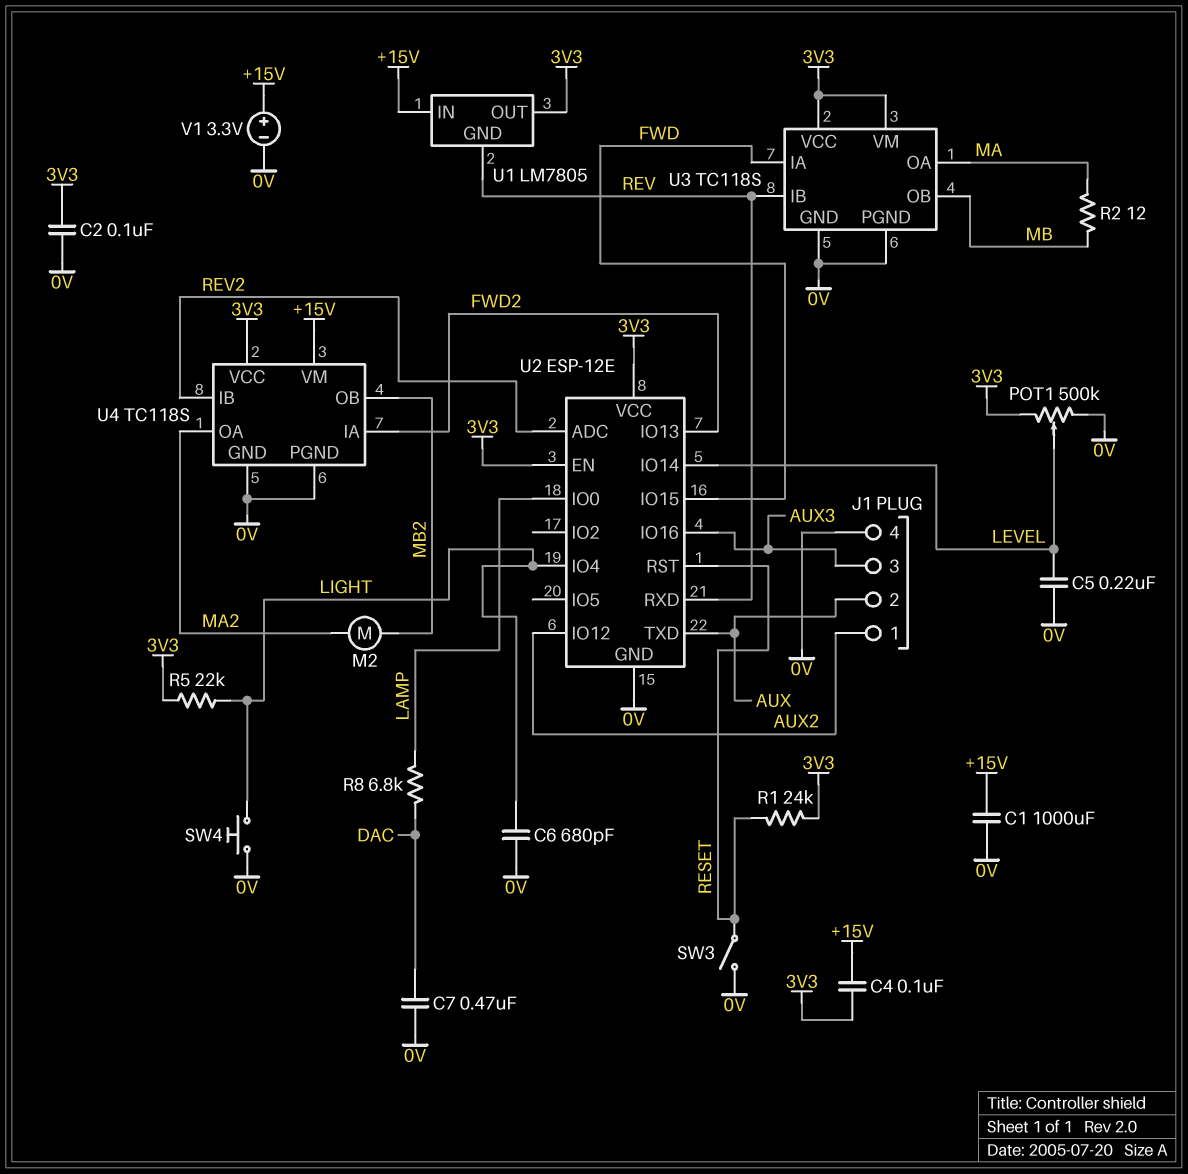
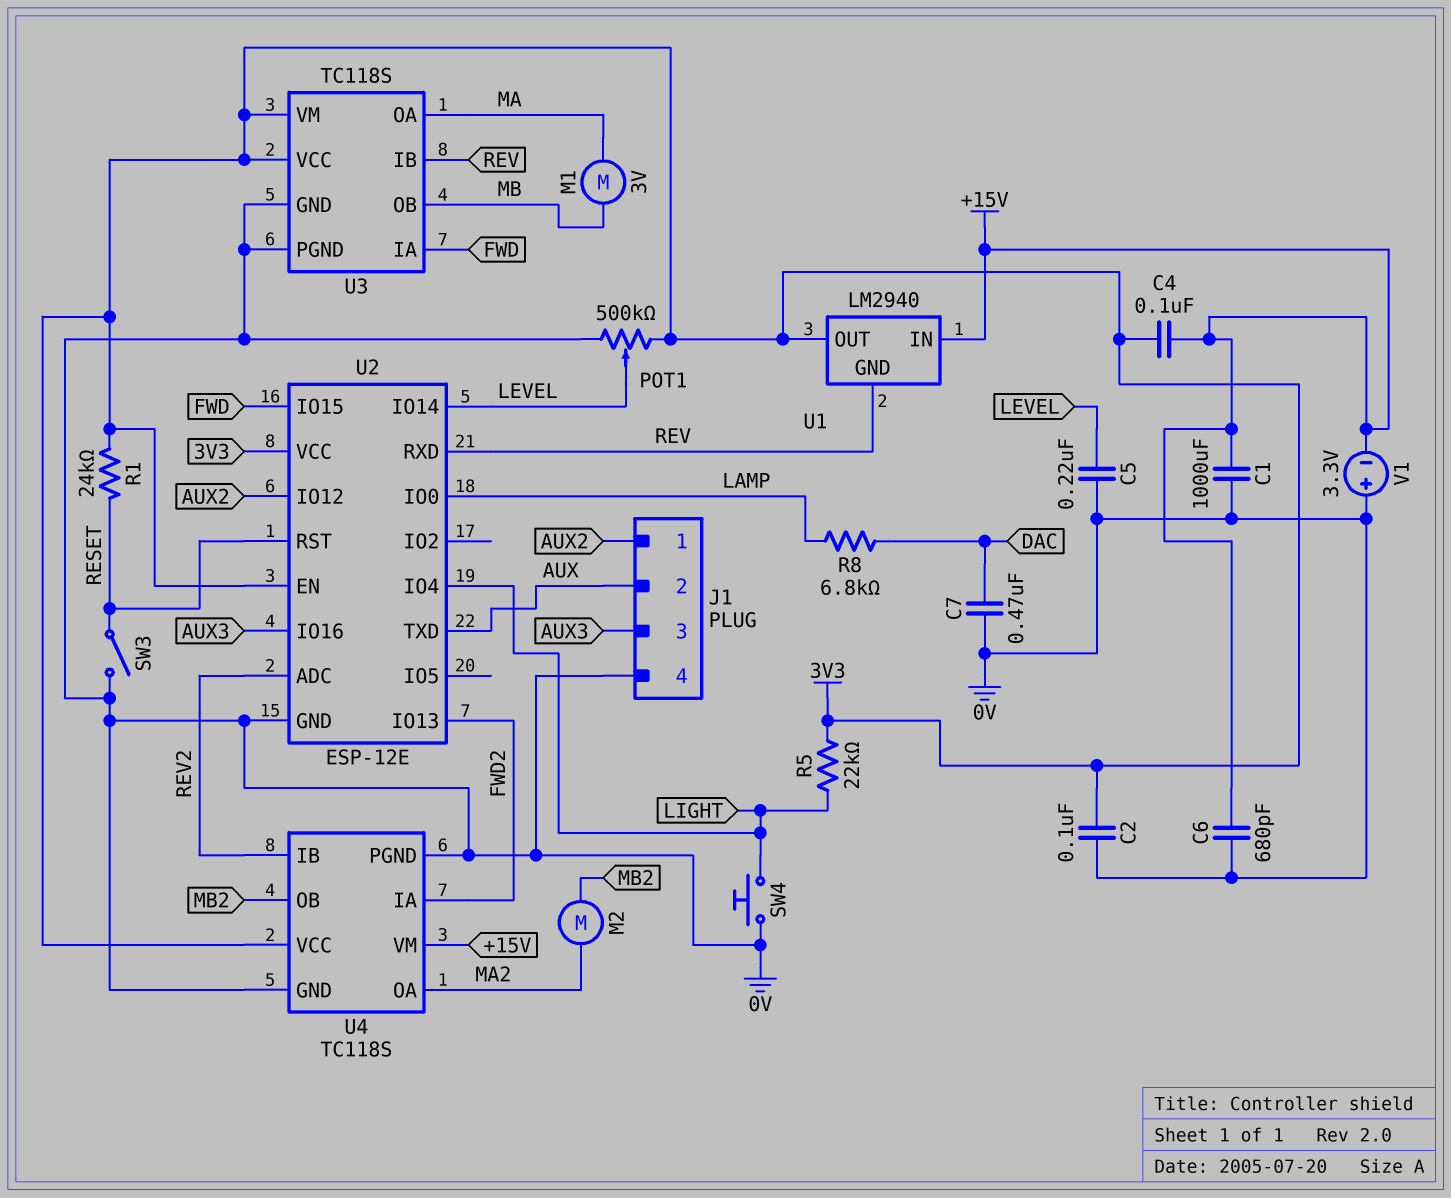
C6: 680pF (0V, LIGHT) -> 680pF (+15V, 0V)
M1: none -> motor 3V (MA, MB)
R2: 12 (MA, MB) -> none
U1: LM7805 -> LM2940
V1: 3.3V (plus +15V, minus 0V) -> 3.3V (plus 0V, minus +15V)

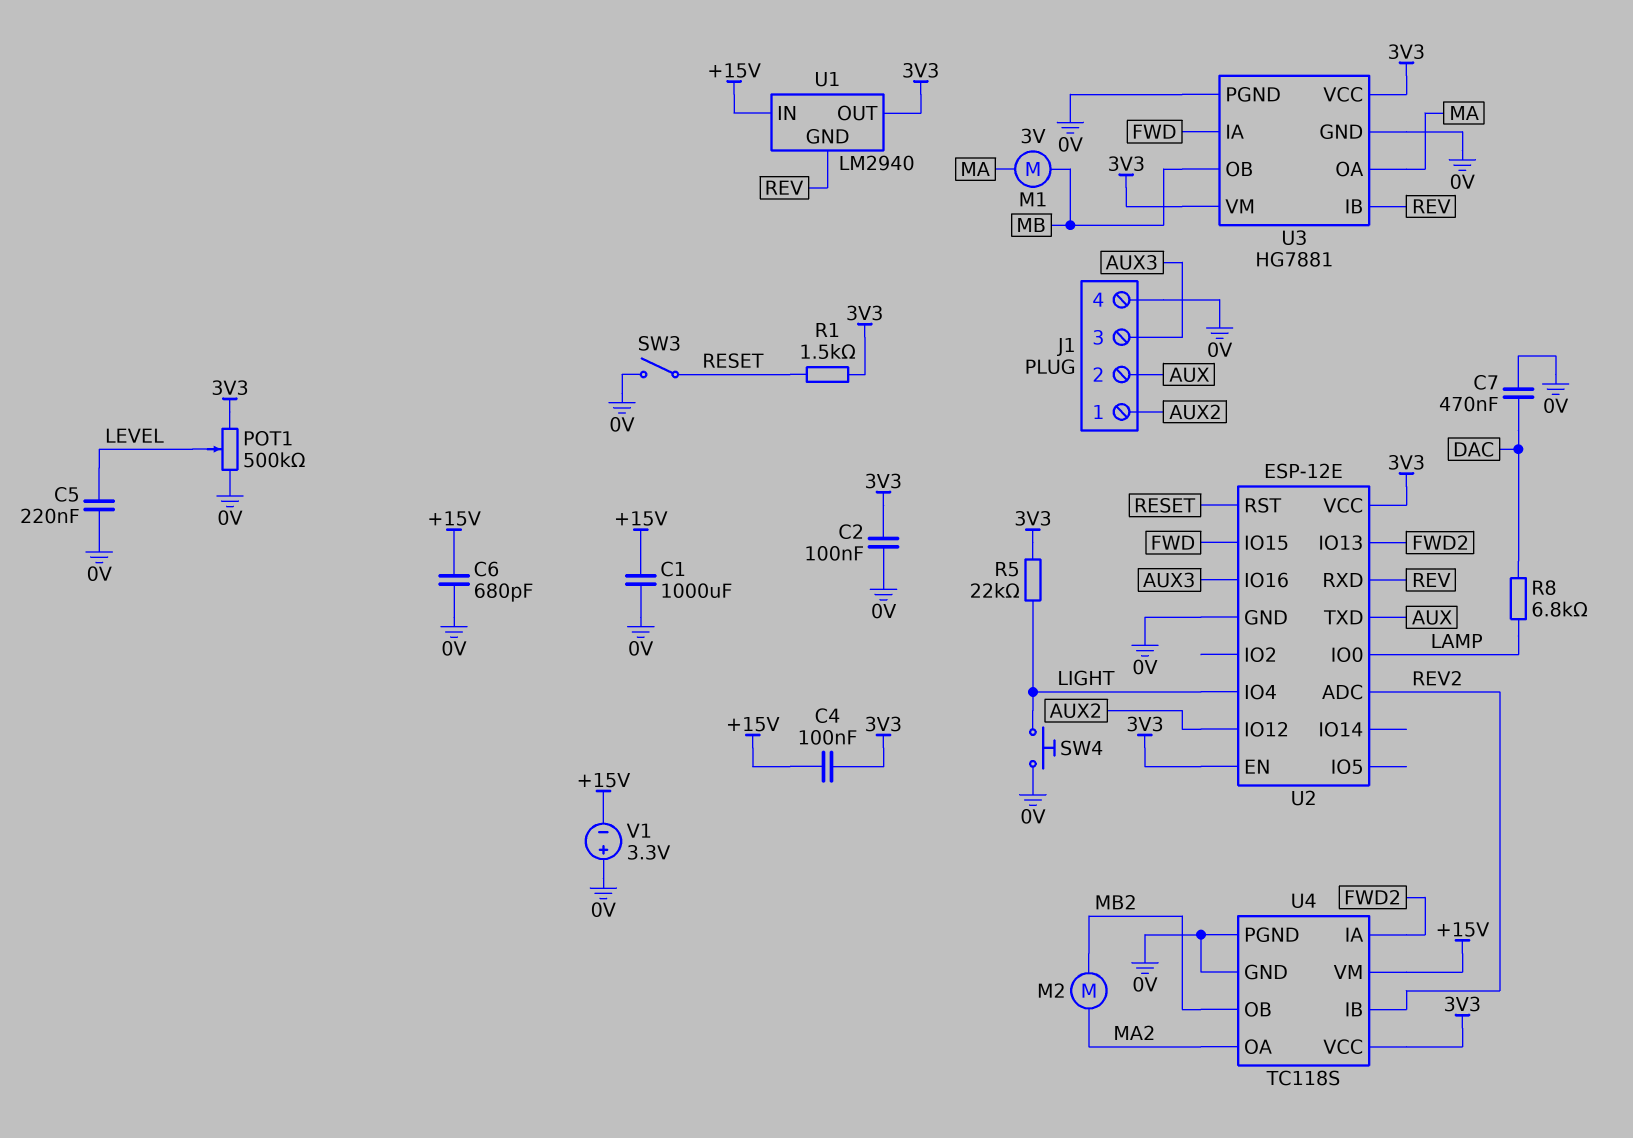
R1: 24k (3V3, RESET) -> 1.5k (3V3, RESET)
U2 pin IO14: LEVEL -> none
U3: TC118S -> HG7881

